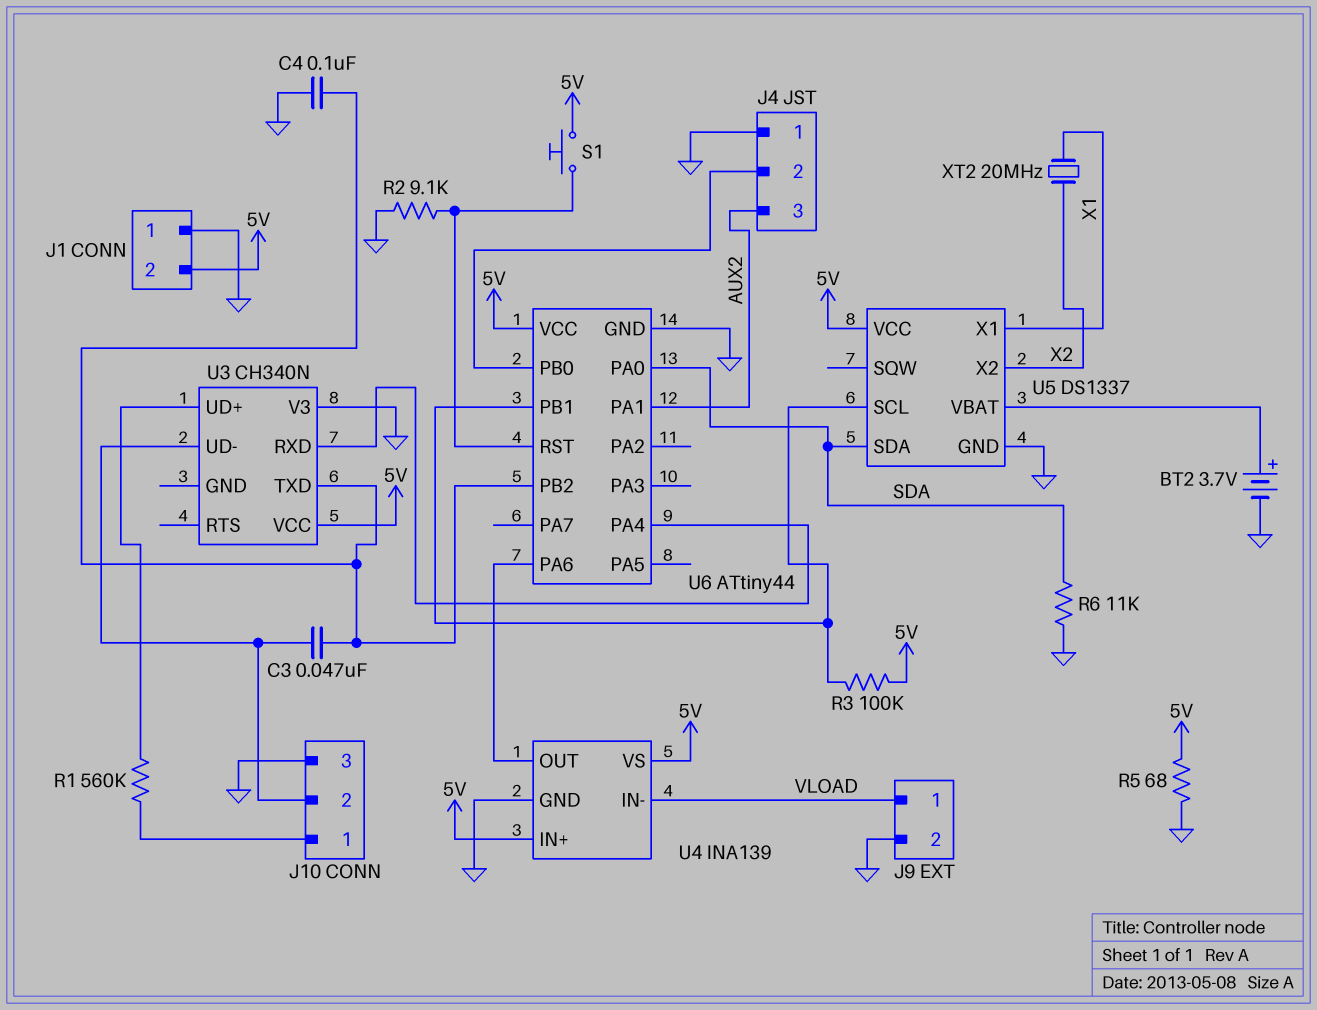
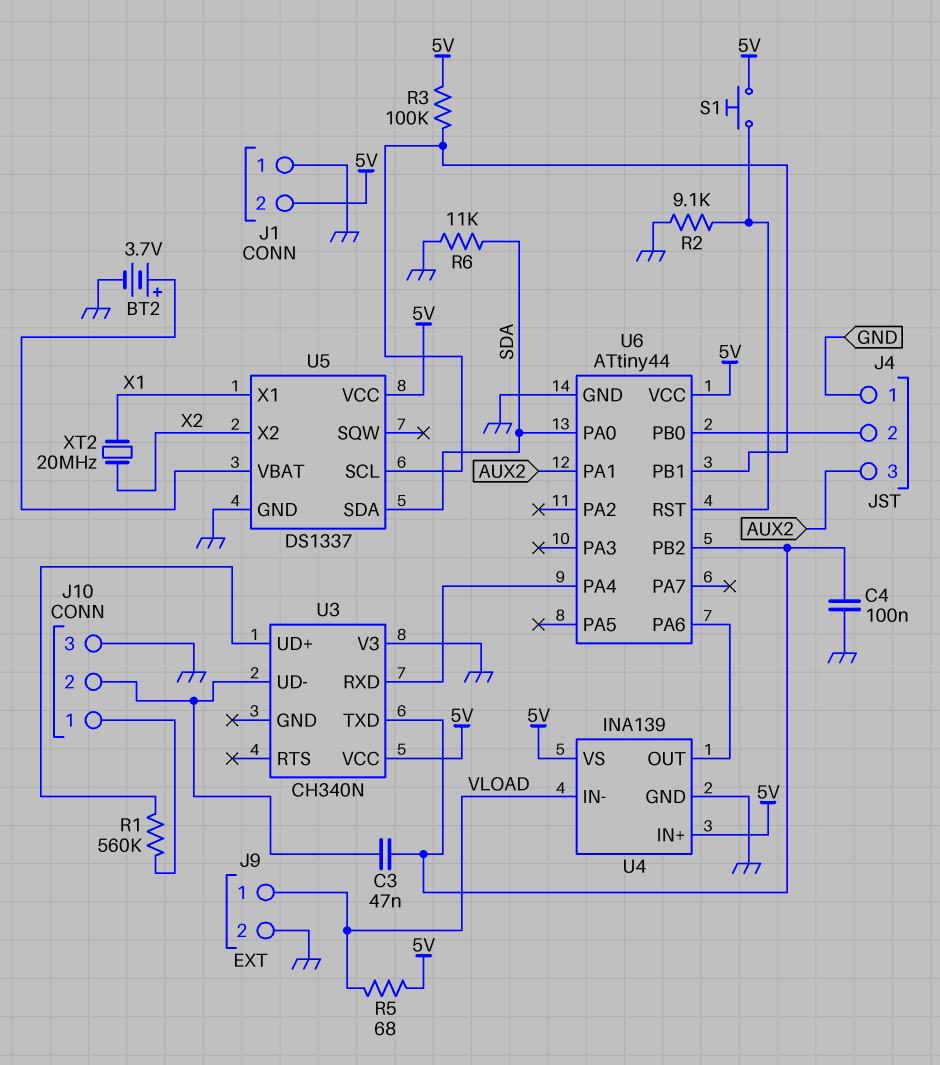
R5: 68 (5V, GND) -> 68 (5V, VLOAD)

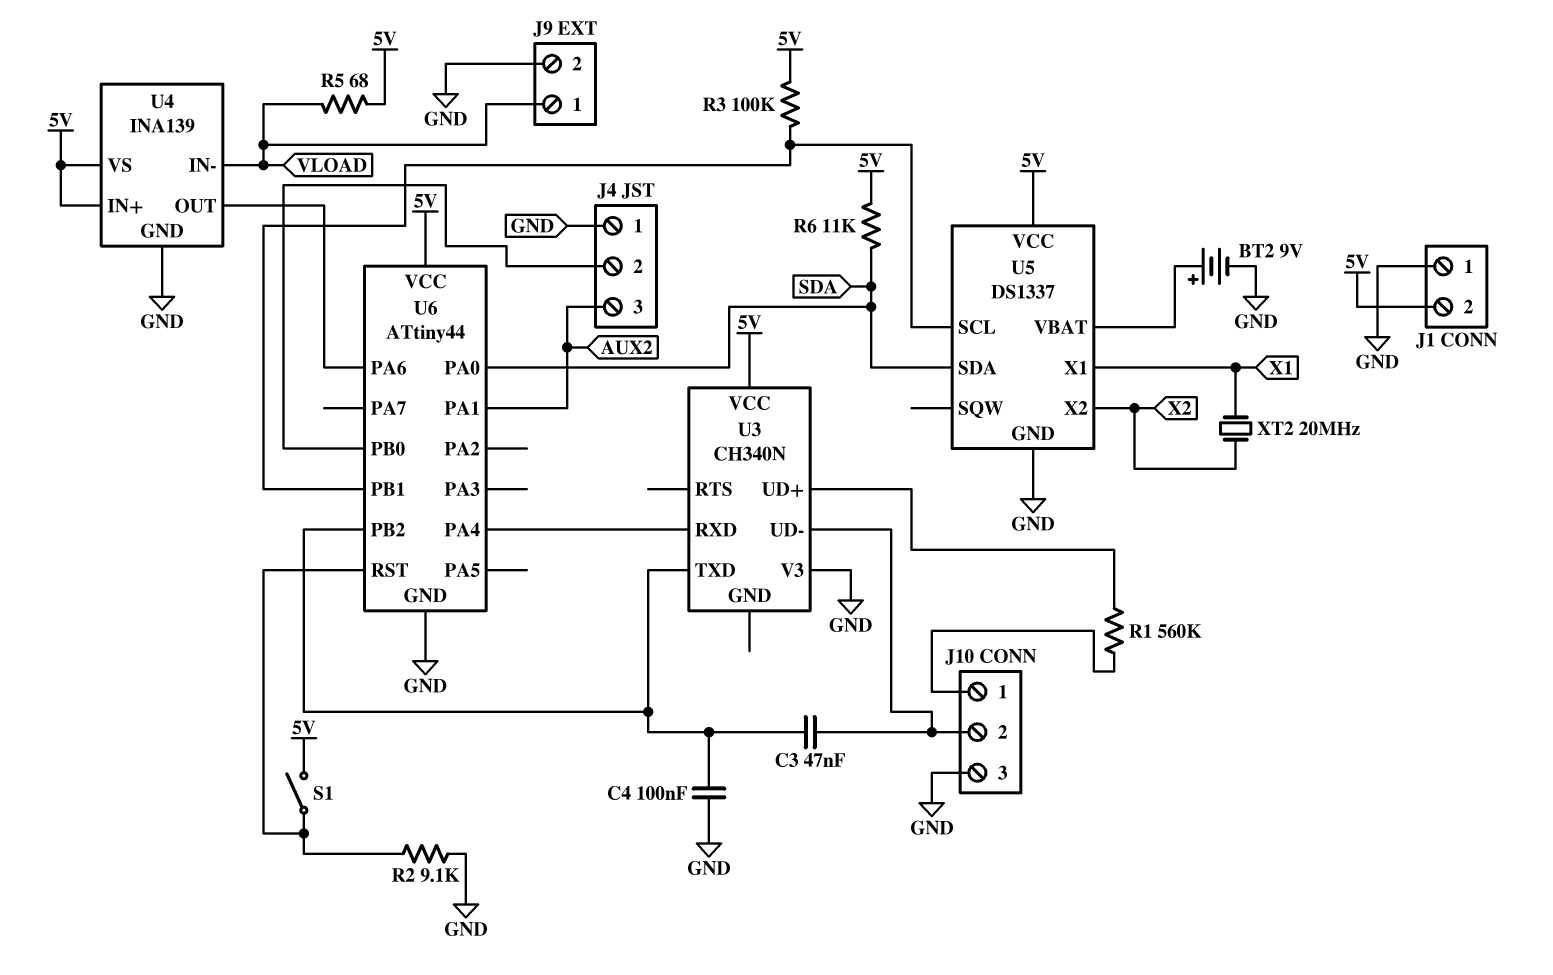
BT2: 3.7V (plus U5/VBAT, minus GND) -> 9V (plus U5/VBAT, minus GND)
R6: 11k (GND, SDA) -> 11k (5V, SDA)
S1: button (5V, U6/RST) -> switch (5V, U6/RST)

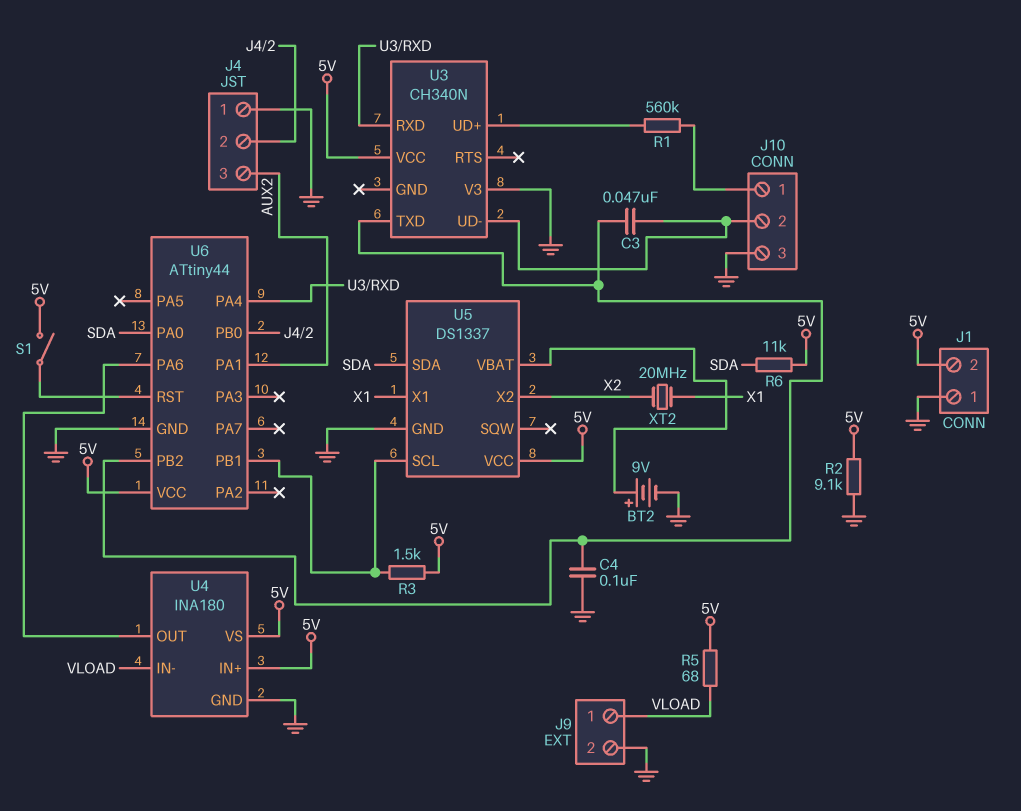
R2: 9.1k (GND, U6/RST) -> 9.1k (5V, GND)
R3: 100k (5V, U5/SCL) -> 1.5k (5V, U5/SCL)
U4: INA139 -> INA180

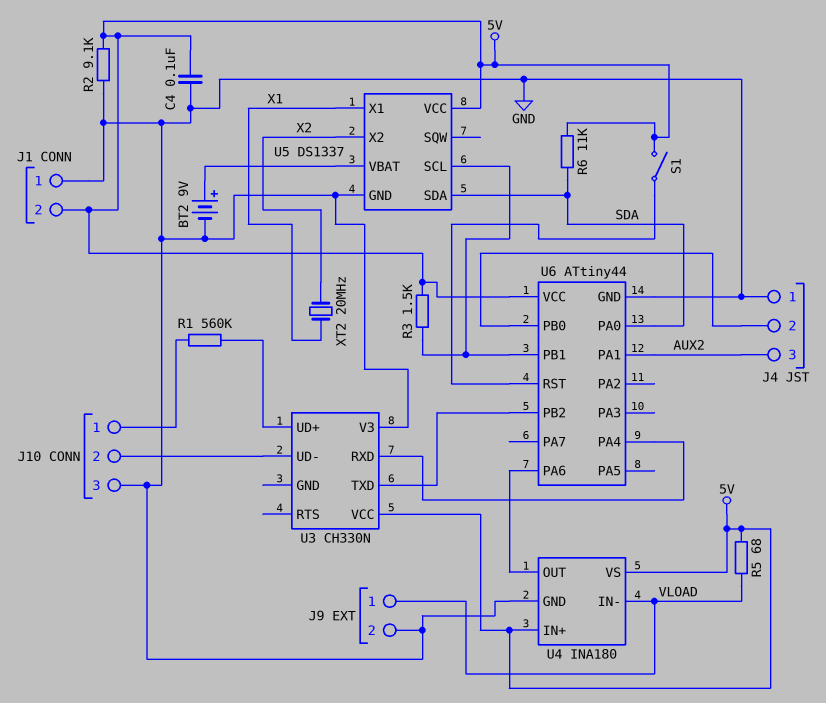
C3: 47nF (J10/2, U3/TXD) -> none
C4: 100nF (GND, U3/TXD) -> 100nF (5V, GND)
U3: CH340N -> CH330N

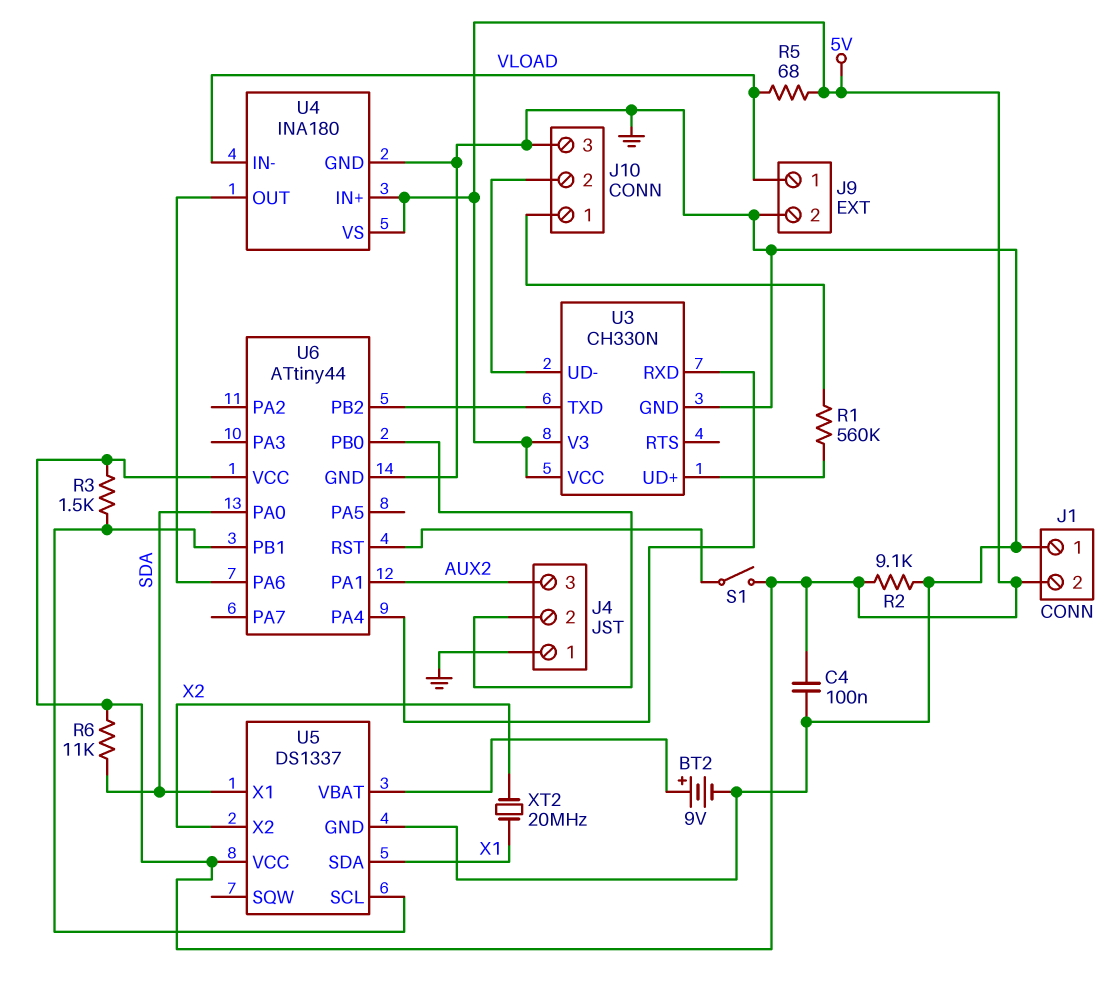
U3 pin GND: none -> GND
U3 pin V3: GND -> 5V
U5 pin SDA: SDA -> X1
U5 pin X1: X1 -> SDA

